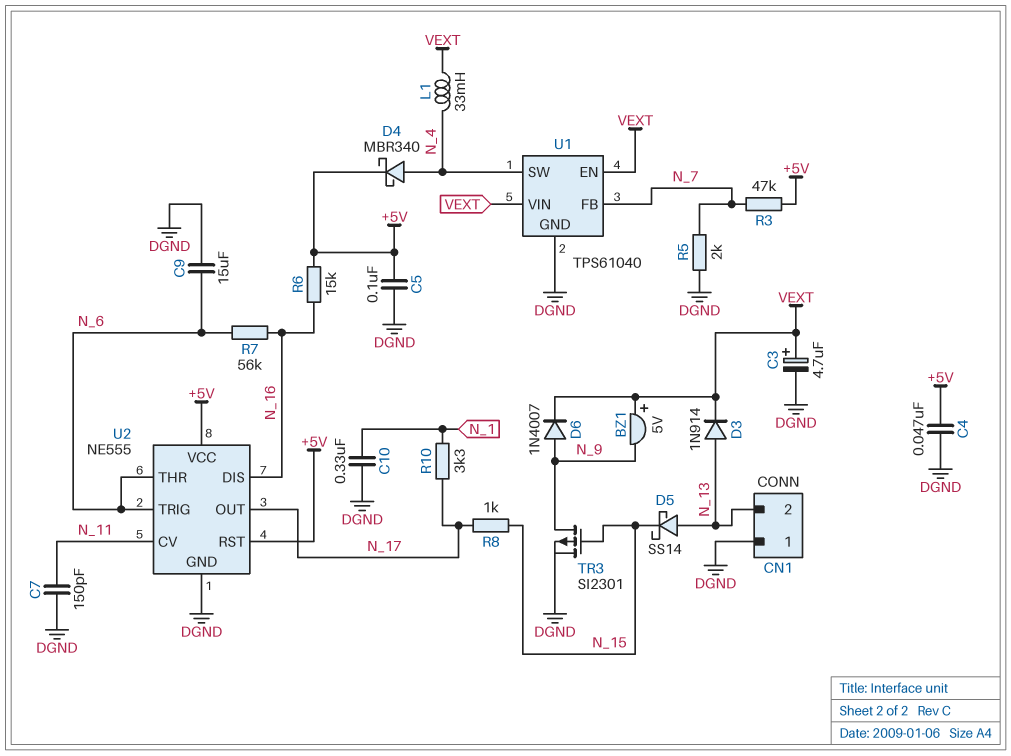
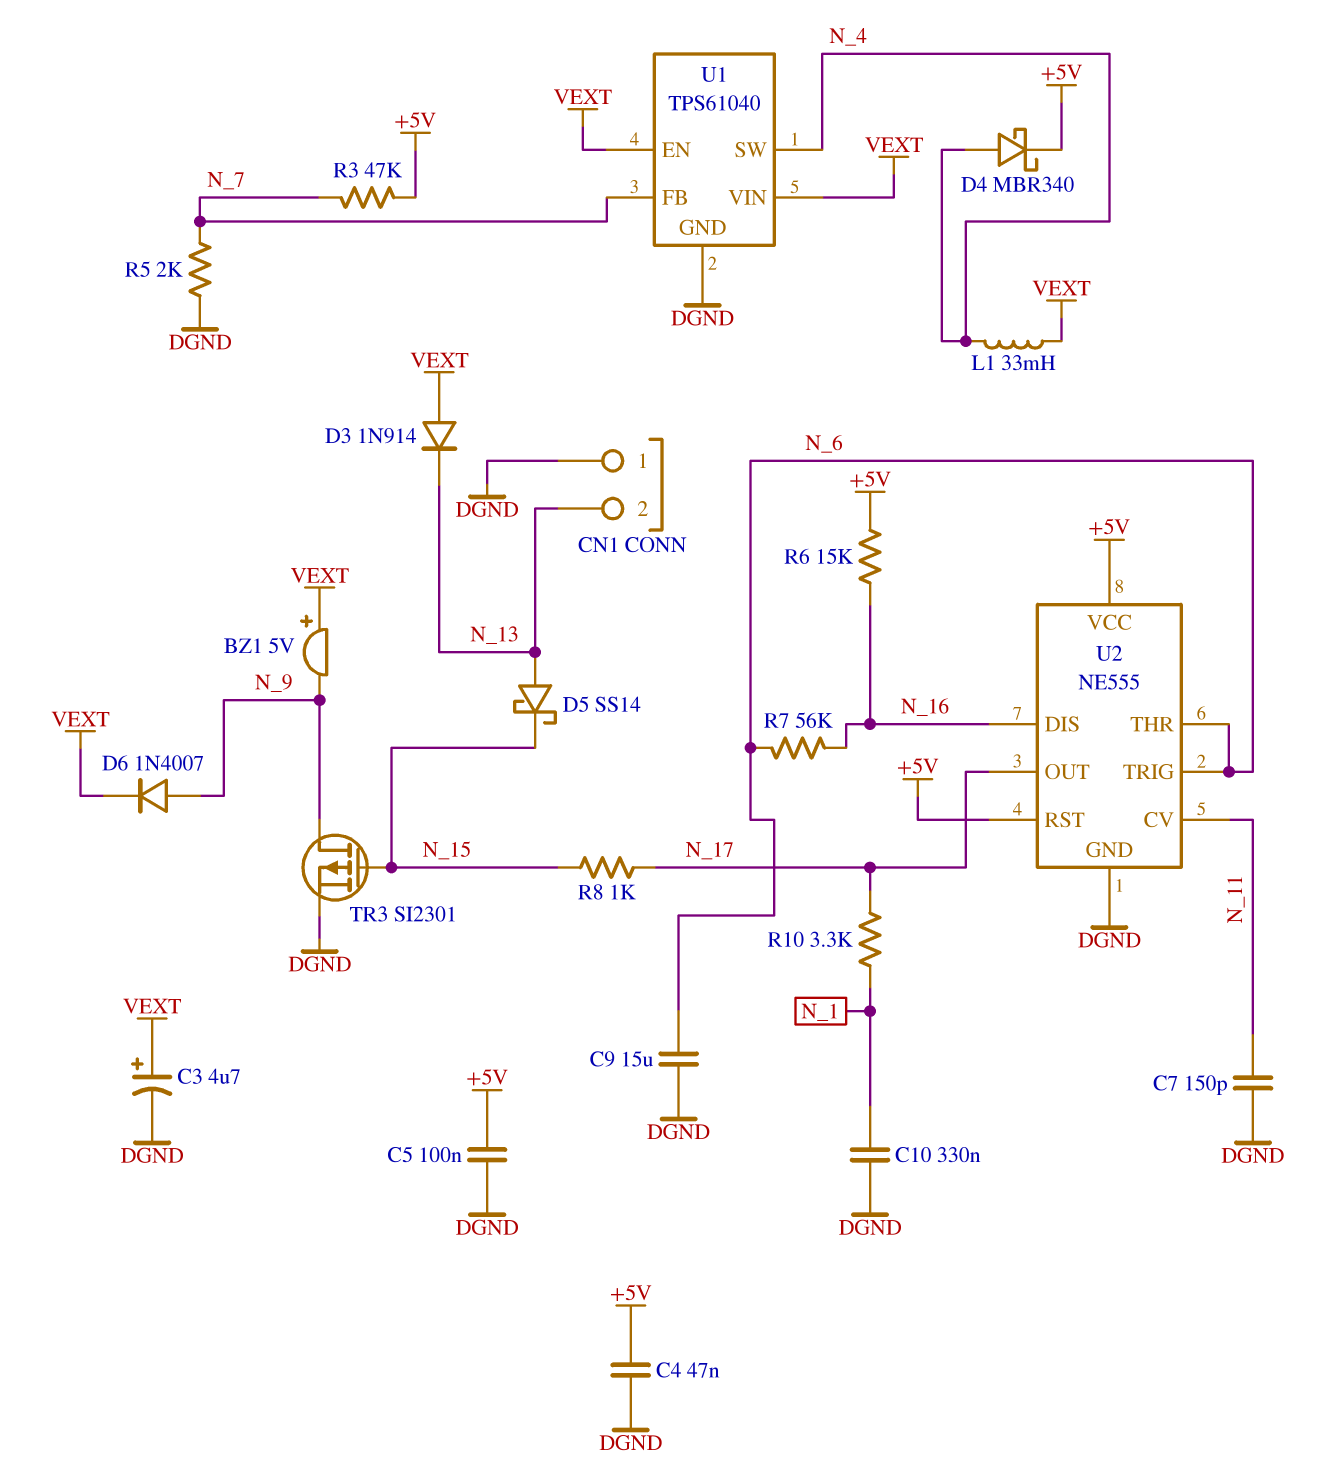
D3: diode 1N914 (A N_13, K VEXT) -> diode 1N914 (A VEXT, K N_13)

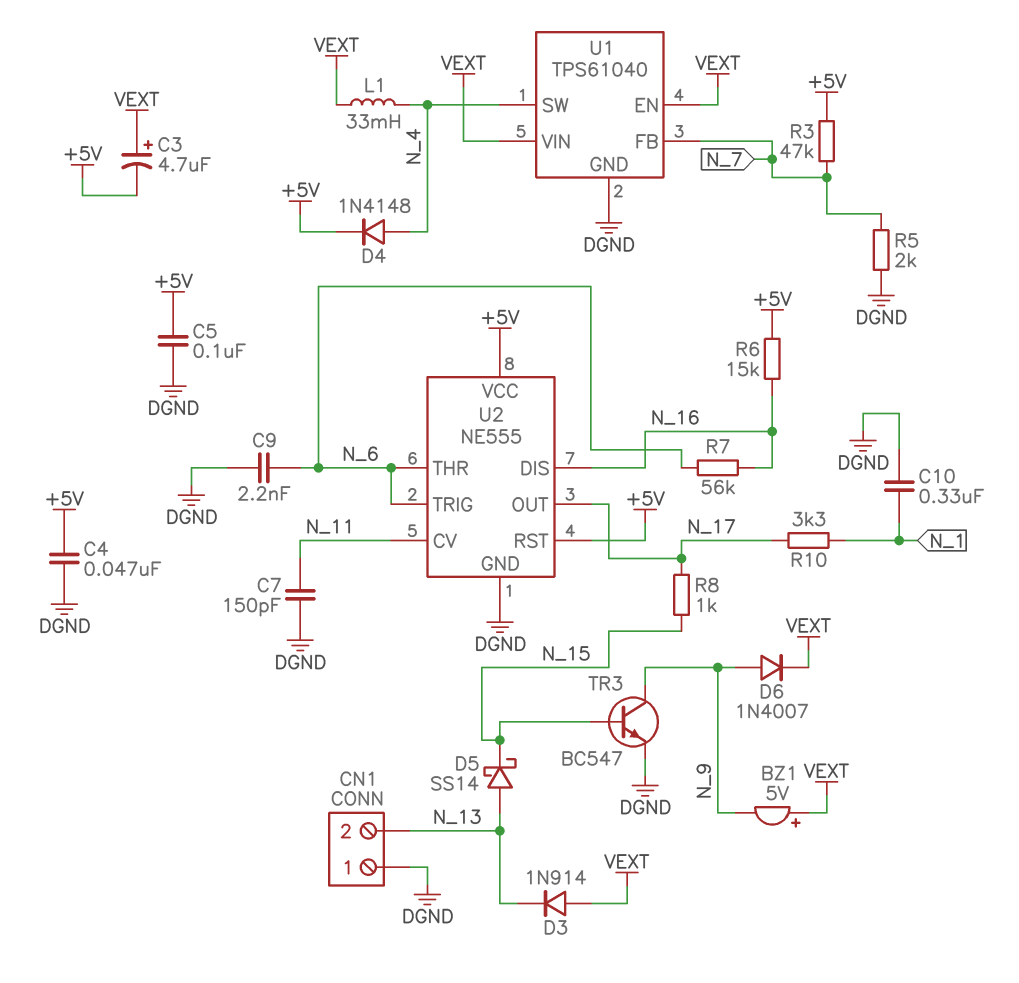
C3: 4.7uF (plus VEXT, minus DGND) -> 4.7uF (plus VEXT, minus +5V)
C9: 15uF (DGND, N_6) -> 2.2nF (DGND, N_6)
D4: schottky MBR340 (A N_4, K +5V) -> diode 1N4148 (A N_4, K +5V)
TR3: PMOS SI2301 (G N_15, D N_9, S DGND) -> NPN BC547 (B N_15, C N_9, E DGND)

